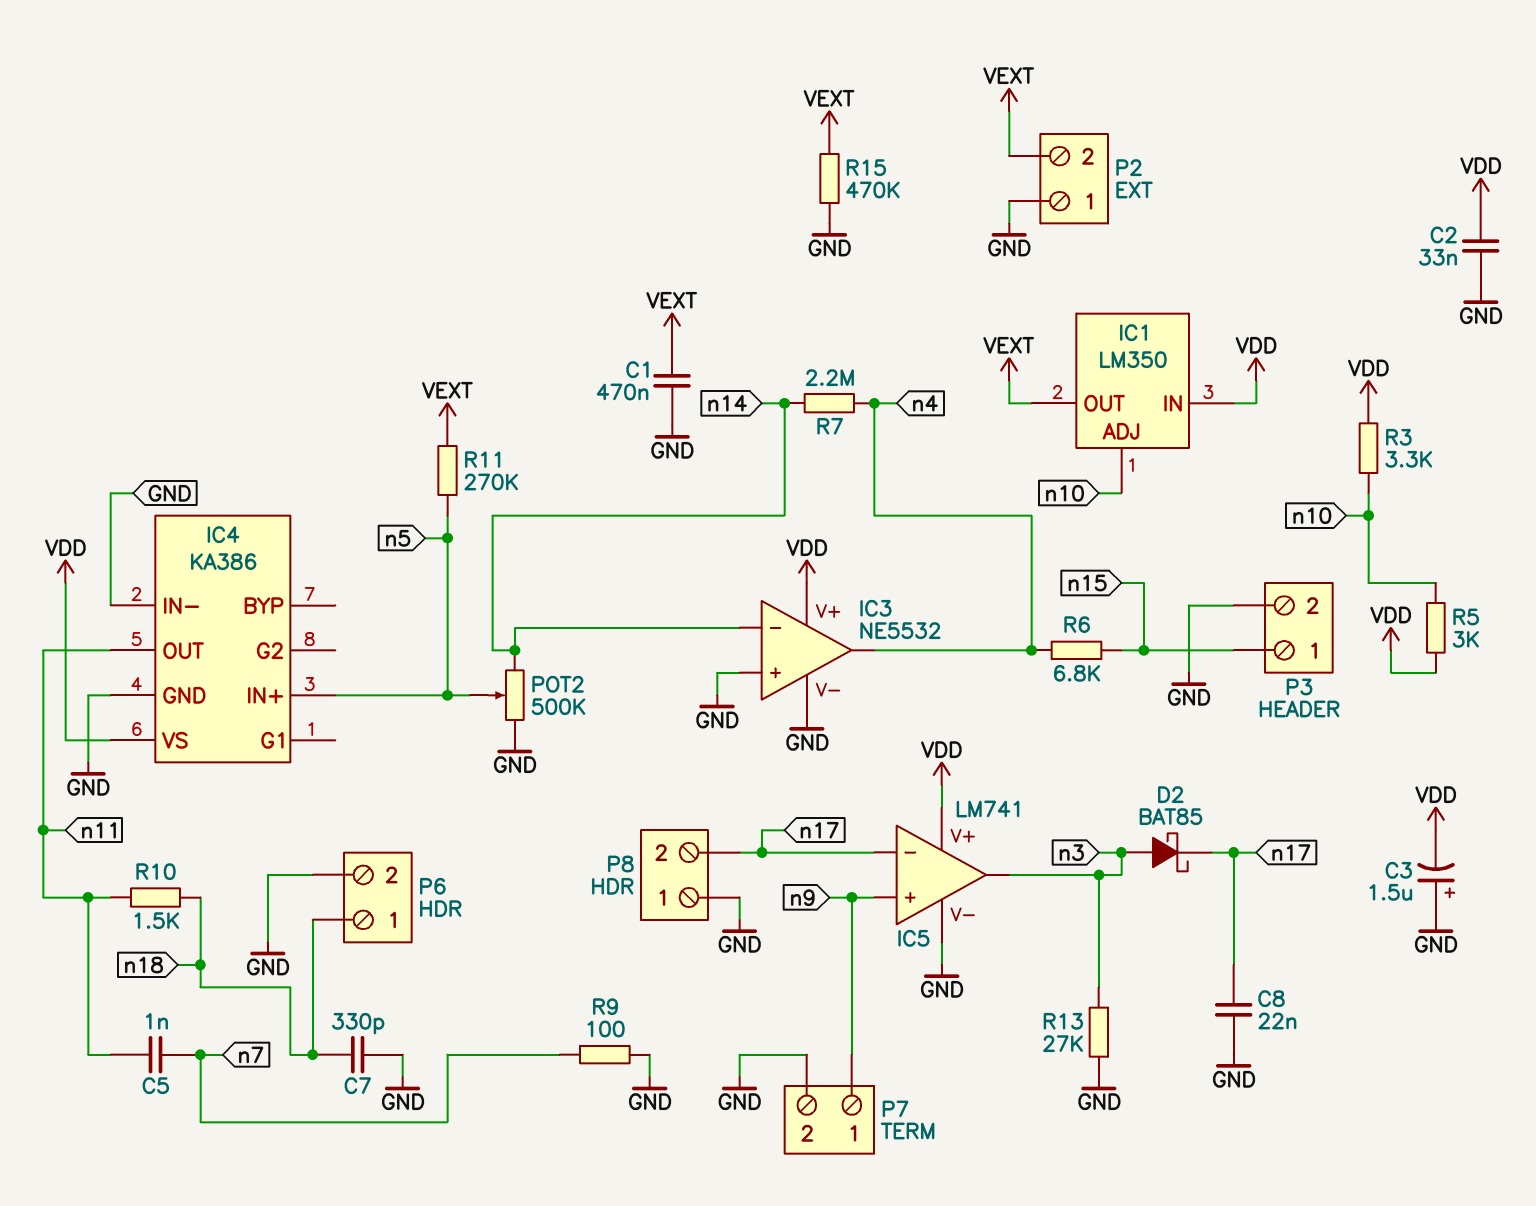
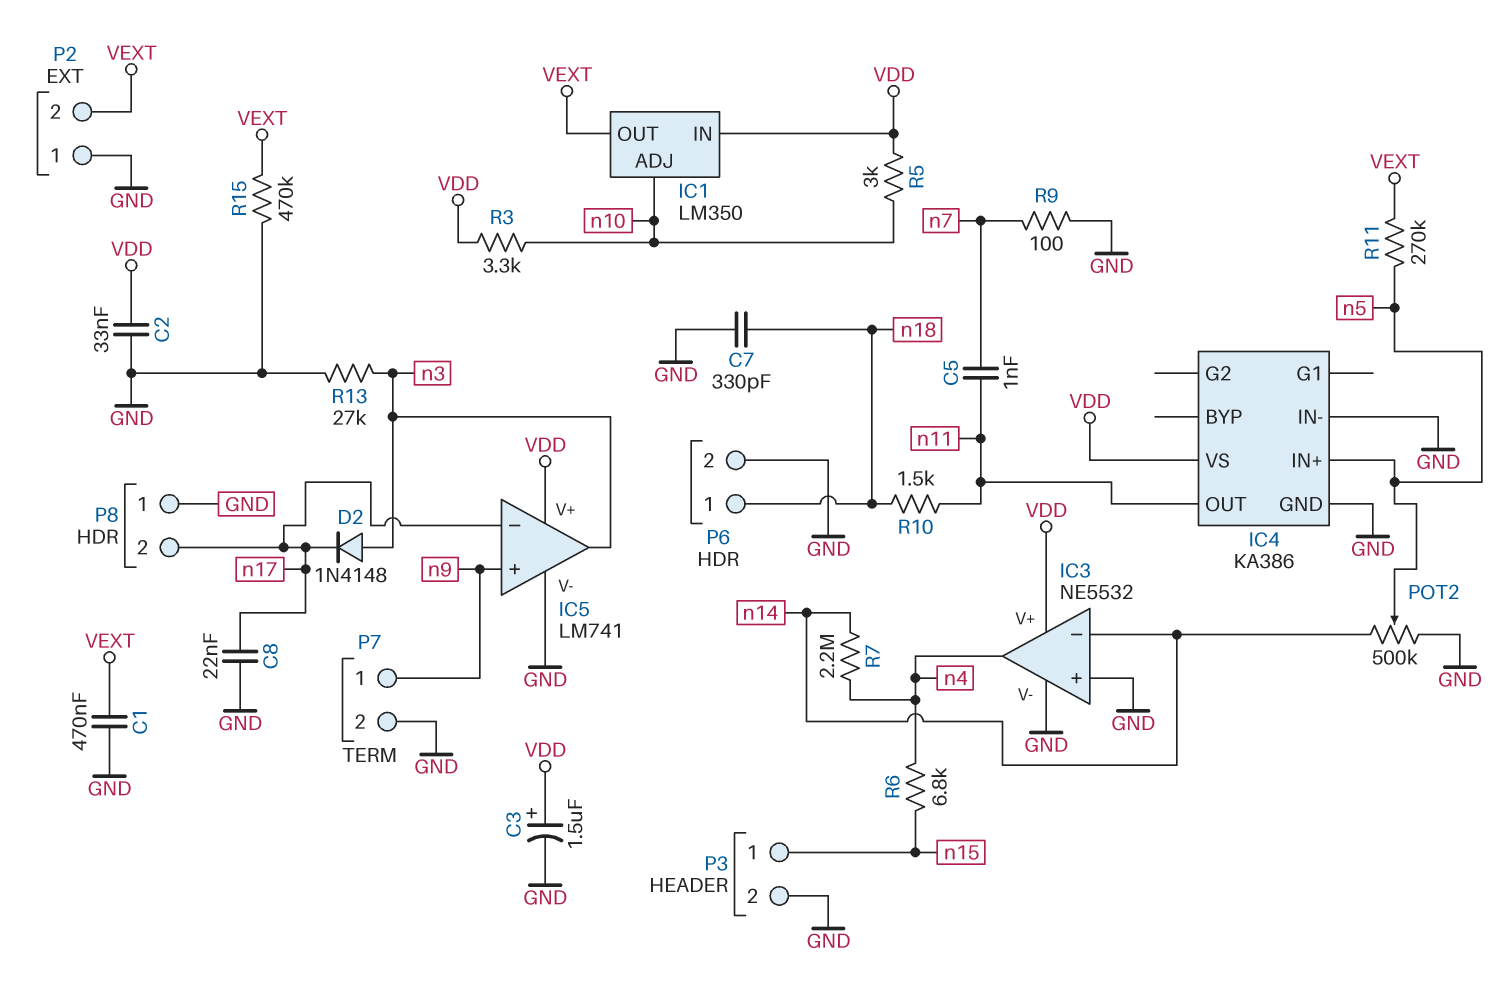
C3: 1.5uF (plus GND, minus VDD) -> 1.5uF (plus VDD, minus GND)
D2: schottky BAT85 (A n3, K n17) -> diode 1N4148 (A n3, K n17)

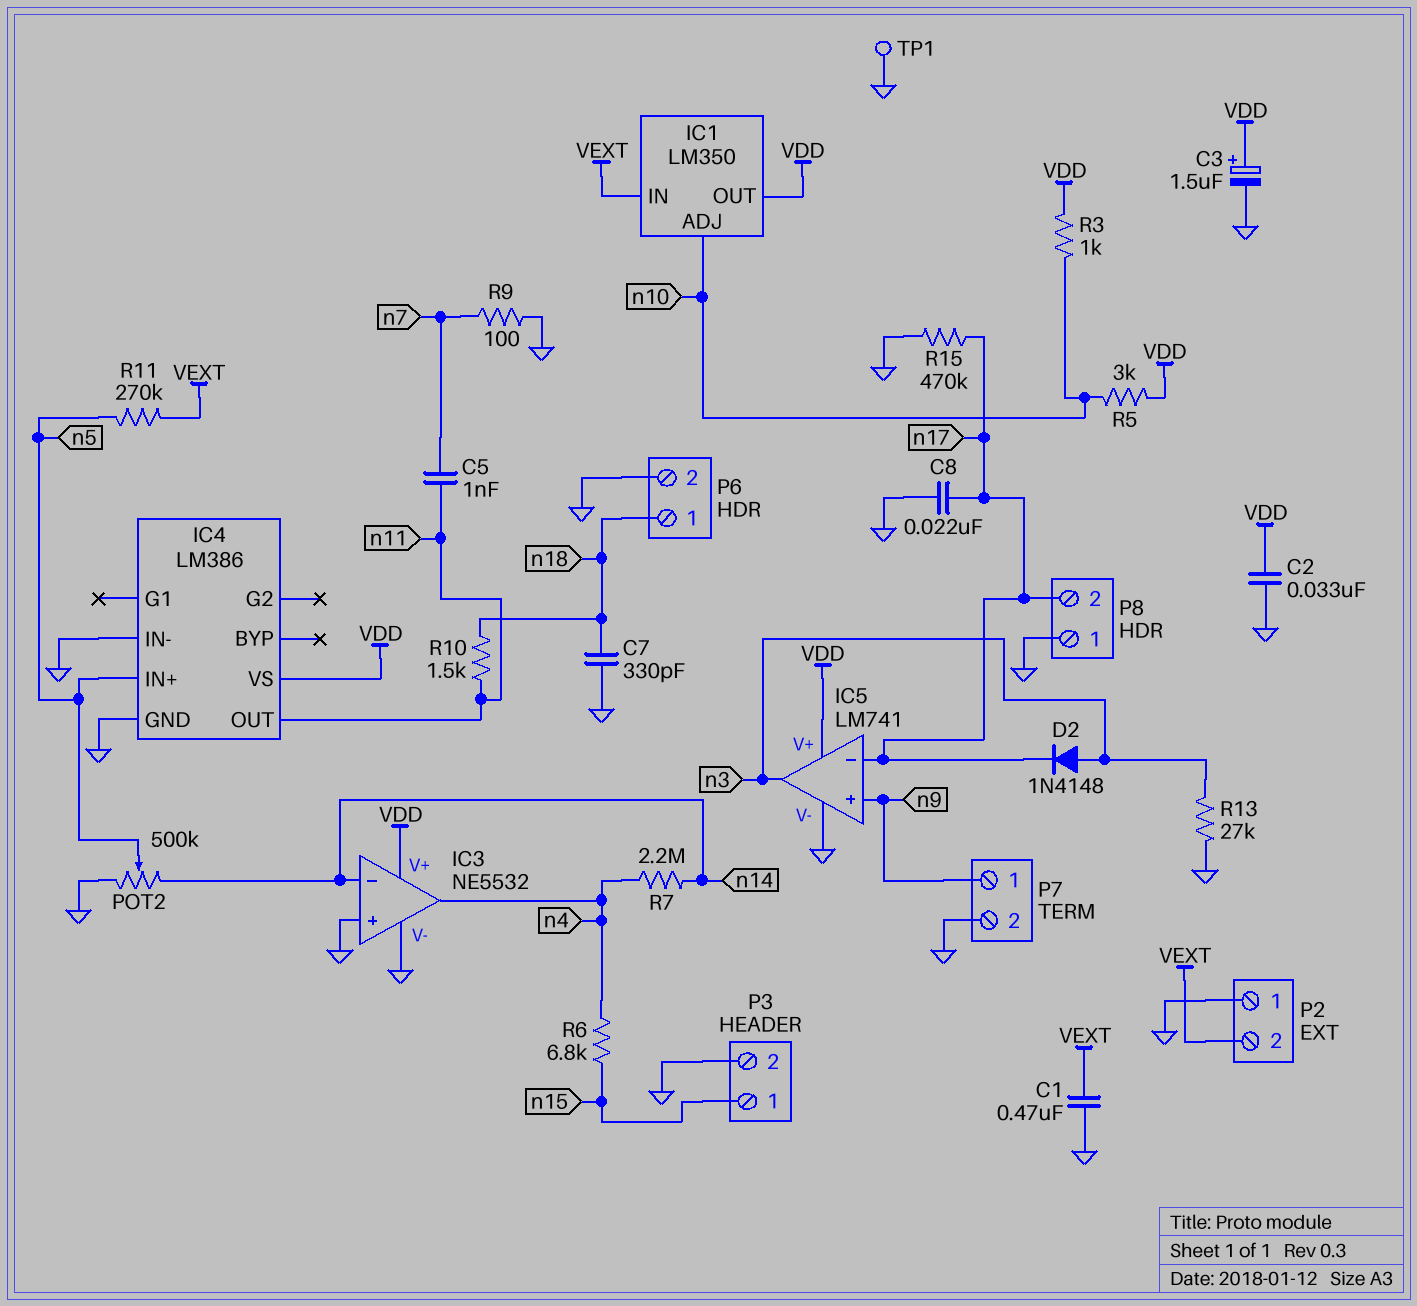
IC1 pin IN: VDD -> VEXT
IC1 pin OUT: VEXT -> VDD
IC4: KA386 -> LM386
R3: 3.3k (VDD, n10) -> 1k (VDD, n10)
R15: 470k (GND, VEXT) -> 470k (GND, n17)
TP1: none -> test point (GND)

